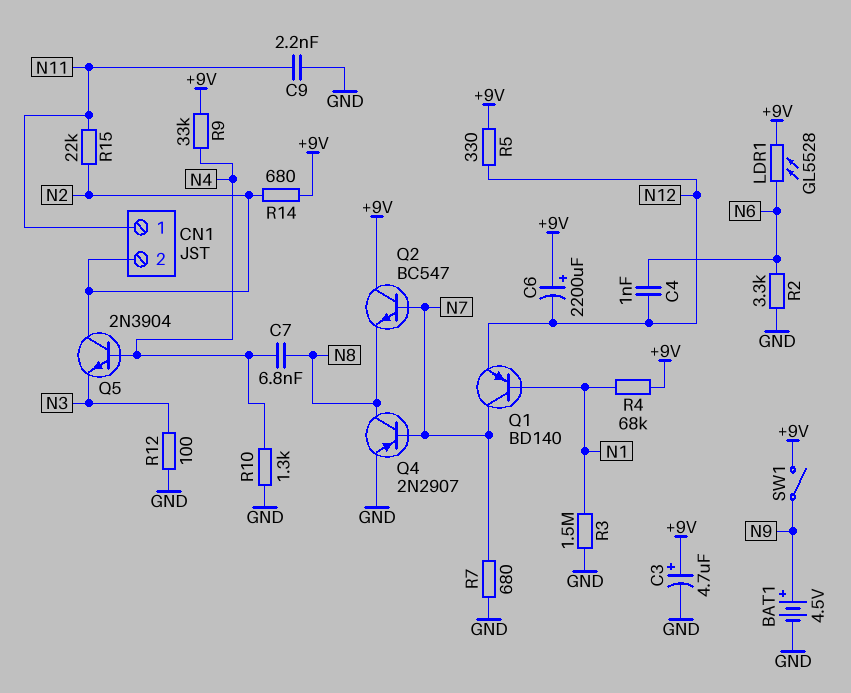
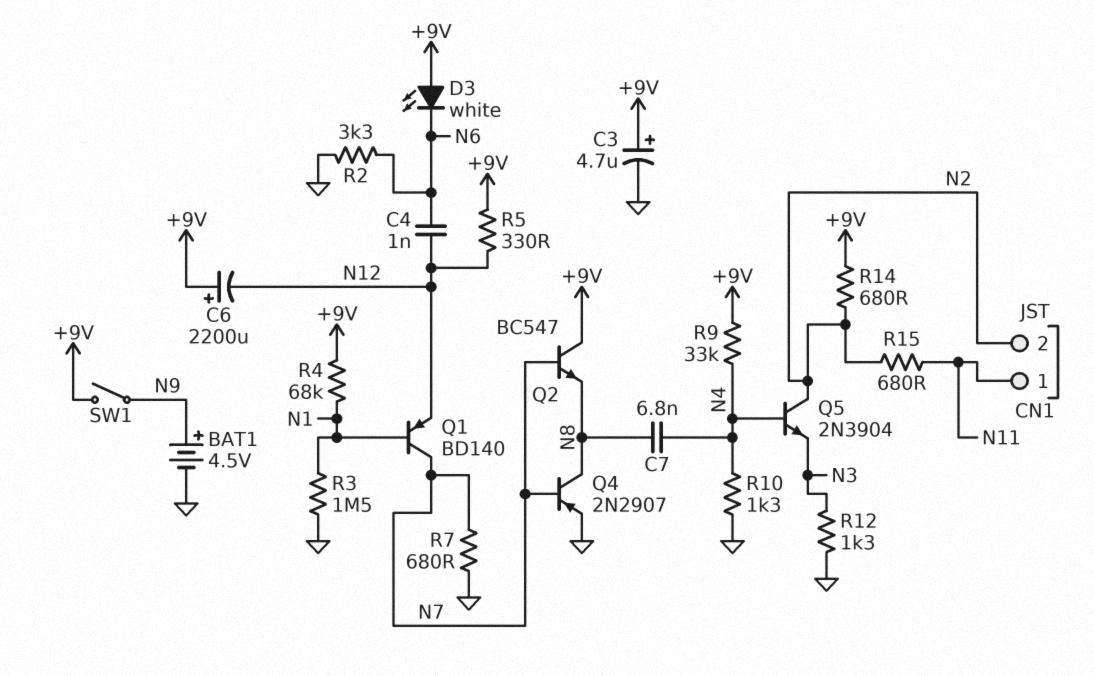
C9: 2.2nF (GND, N11) -> none
D3: none -> LED white (A +9V, K N6)
LDR1: GL5528 (+9V, N6) -> none
R12: 100 (GND, N3) -> 1.3k (GND, N3)
R15: 22k (N2, N11) -> 680 (N2, N11)

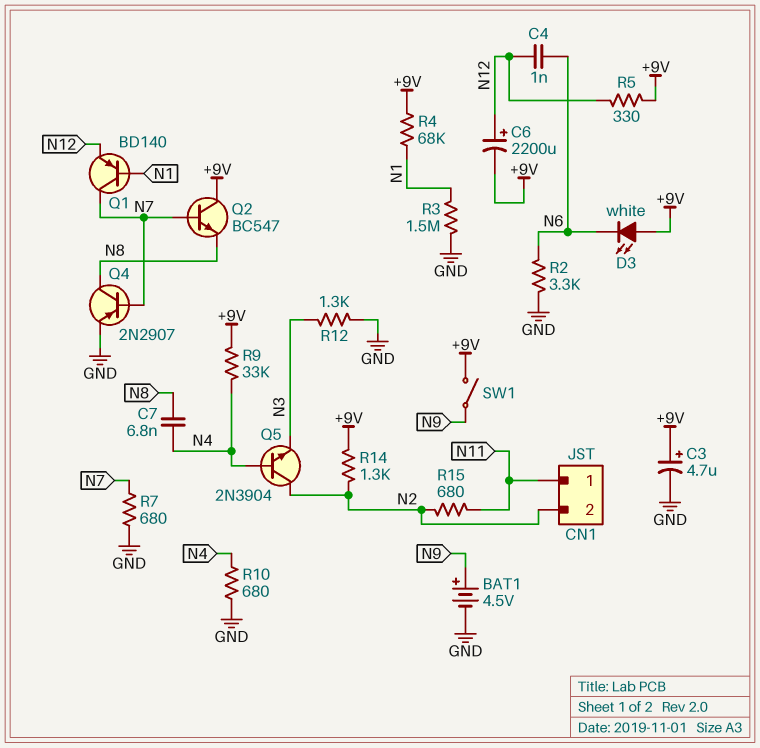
C6: 2200uF (plus +9V, minus N12) -> 2200uF (plus N12, minus +9V)
R10: 1.3k (GND, N4) -> 680 (GND, N4)
R14: 680 (+9V, N2) -> 1.3k (+9V, N2)

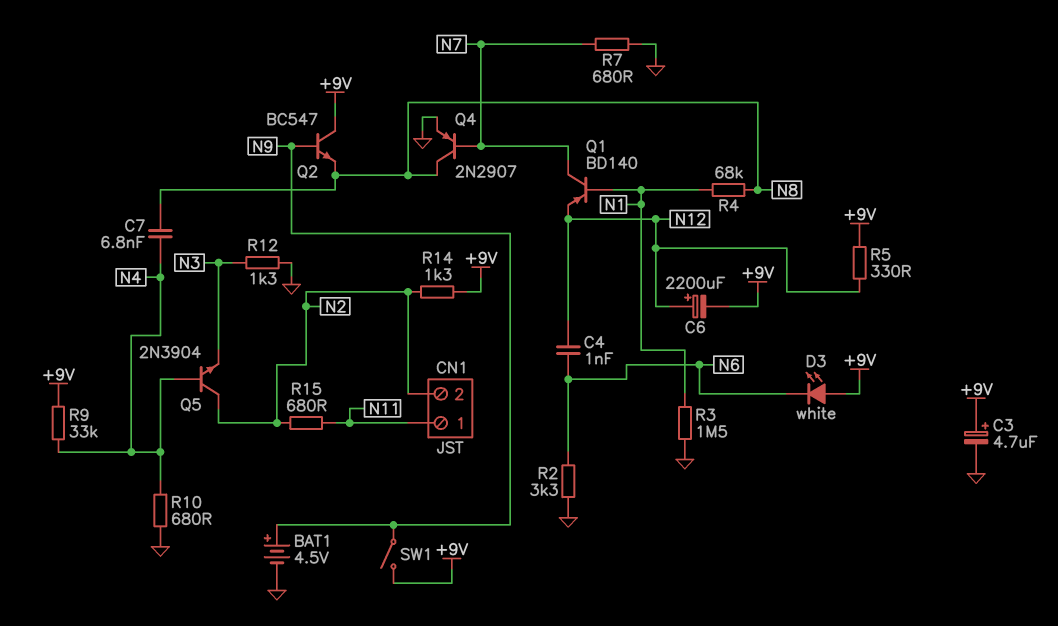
Q2: NPN BC547 (B N7, C +9V, E N8) -> NPN BC547 (B N9, C +9V, E N8)
R4: 68k (+9V, N1) -> 68k (N1, N8)

